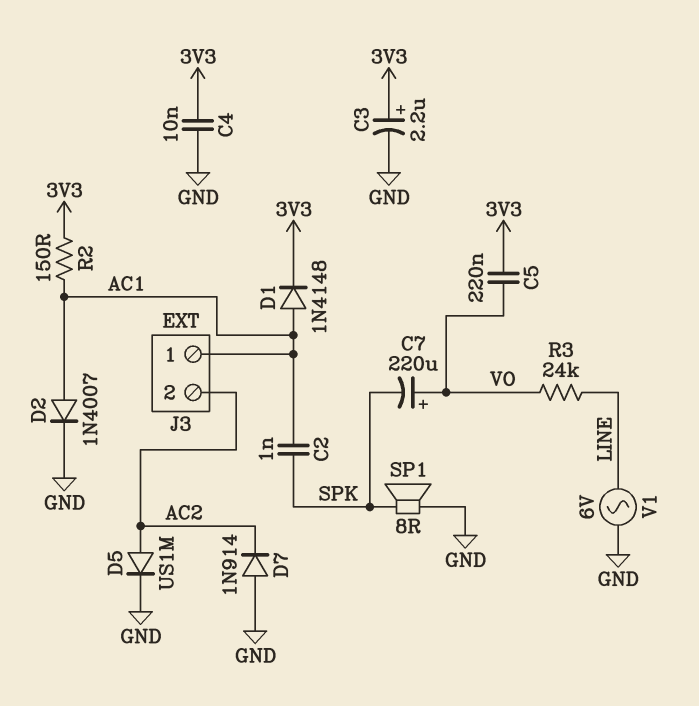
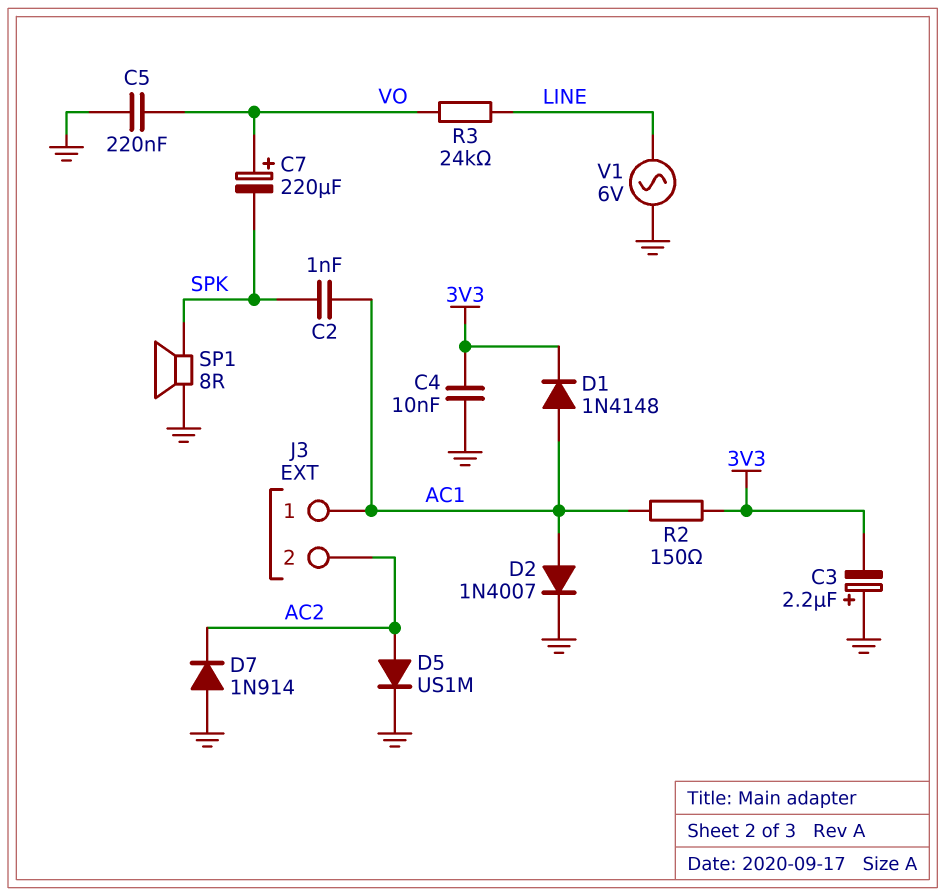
C3: 2.2uF (plus 3V3, minus GND) -> 2.2uF (plus GND, minus 3V3)
C5: 220nF (3V3, VO) -> 220nF (GND, VO)

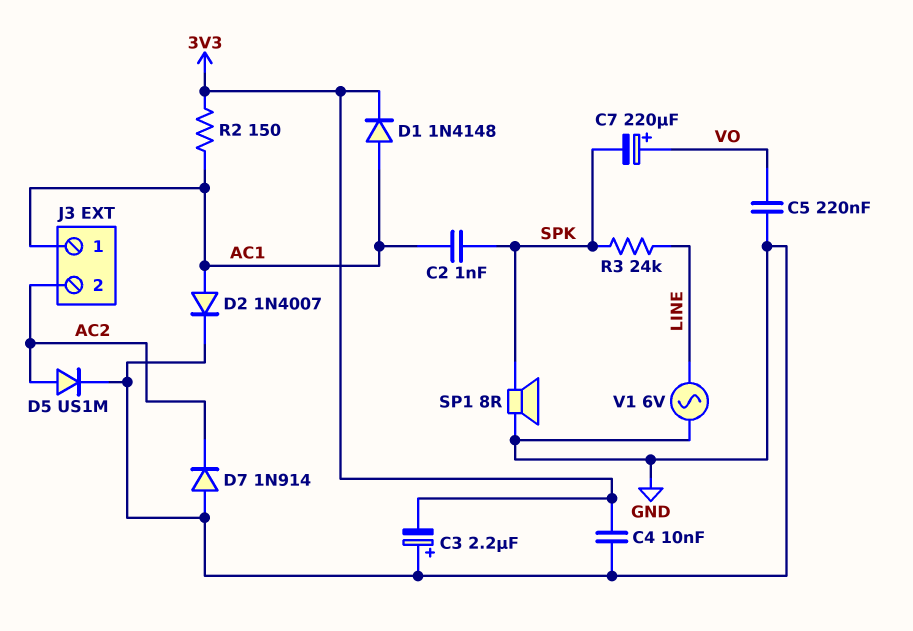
R3: 24k (LINE, VO) -> 24k (LINE, SPK)

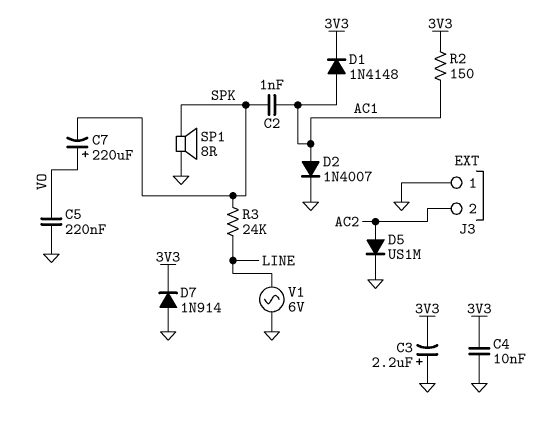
D7: diode 1N914 (A GND, K AC2) -> diode 1N914 (A GND, K 3V3)
J3 pin 1: AC1 -> GND

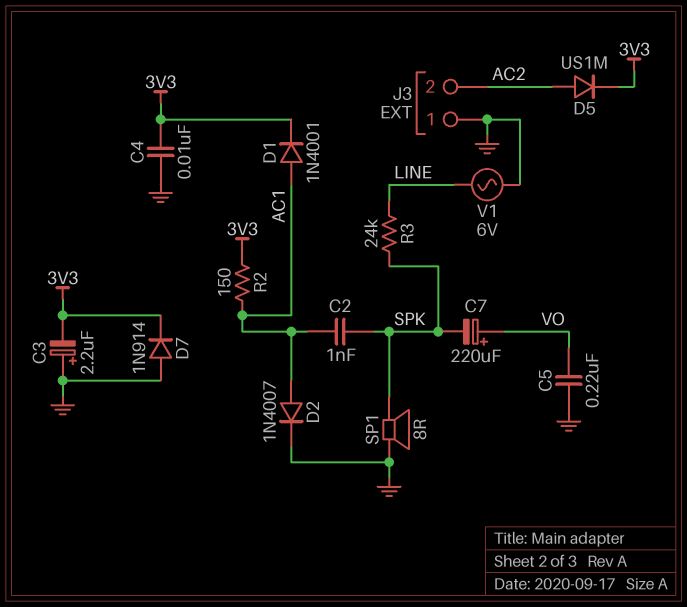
D1: diode 1N4148 (A AC1, K 3V3) -> diode 1N4001 (A AC1, K 3V3)
D5: diode US1M (A AC2, K GND) -> diode US1M (A AC2, K 3V3)

